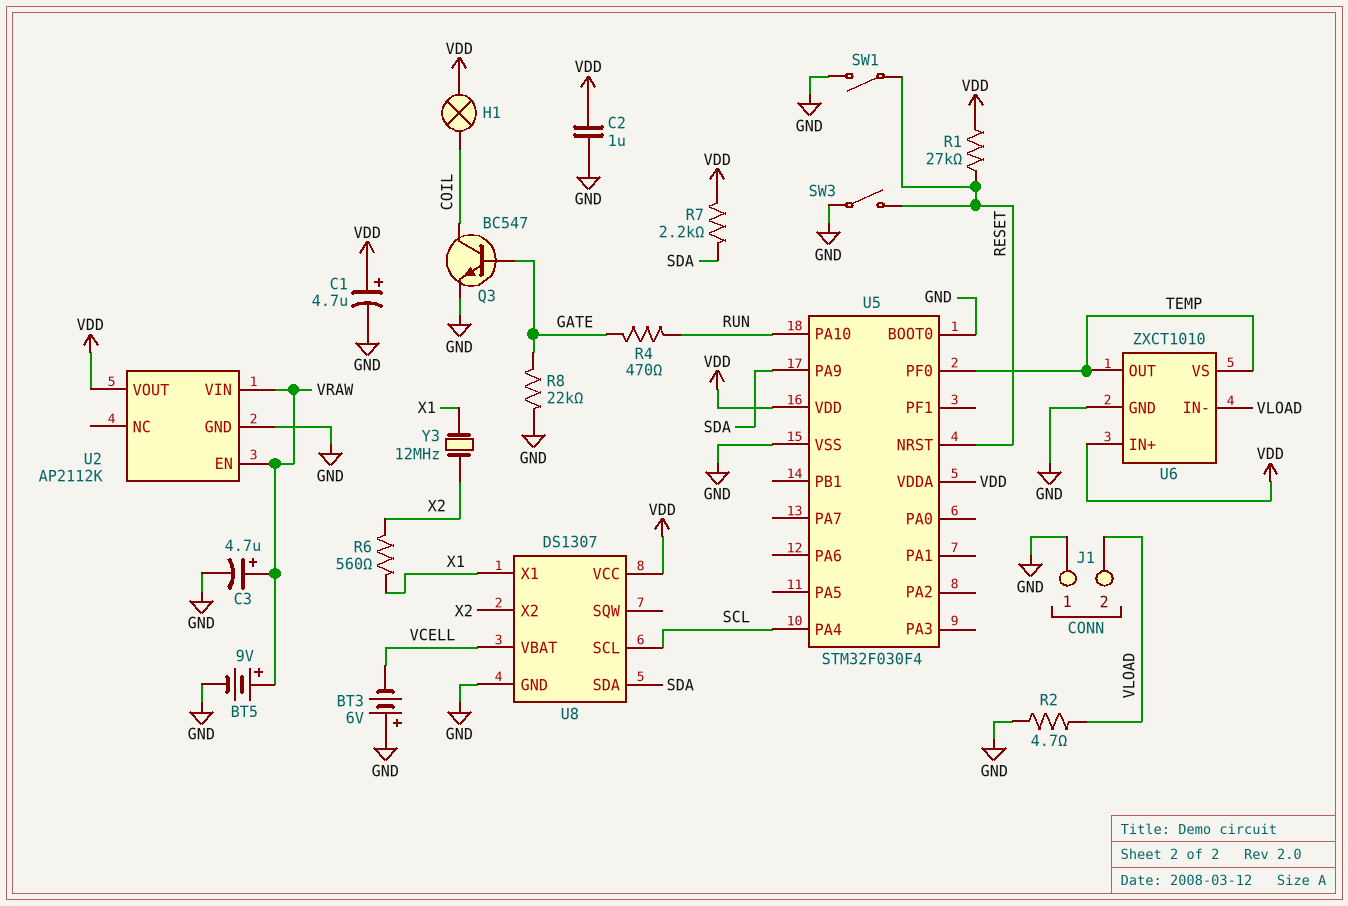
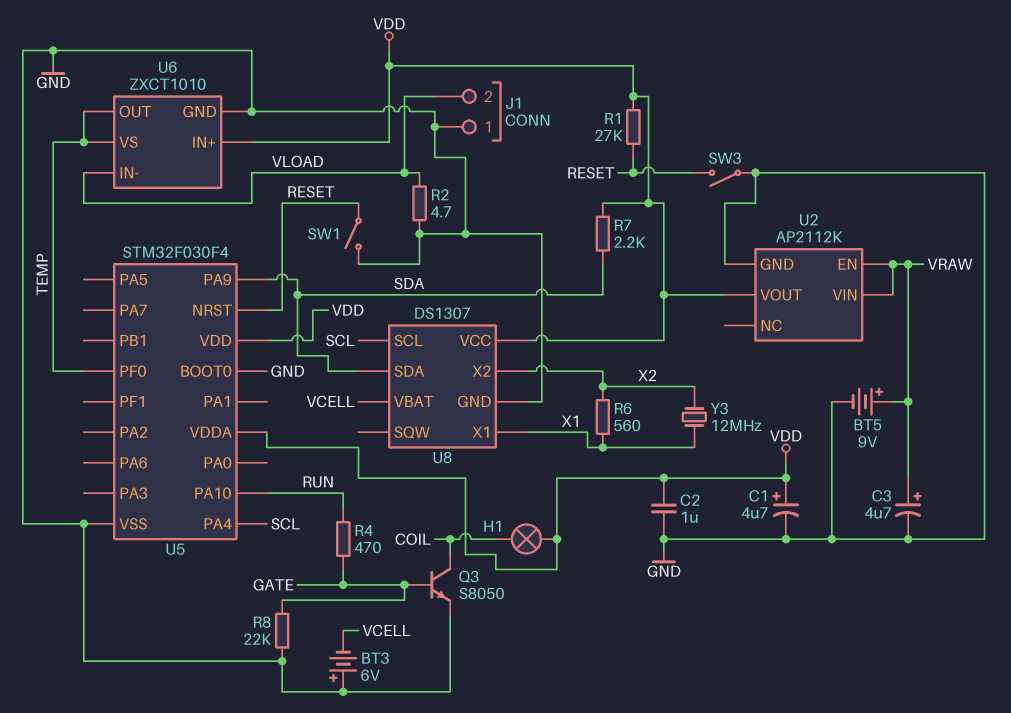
Q3: NPN BC547 (B GATE, C COIL, E GND) -> NPN S8050 (B GATE, C COIL, E GND)

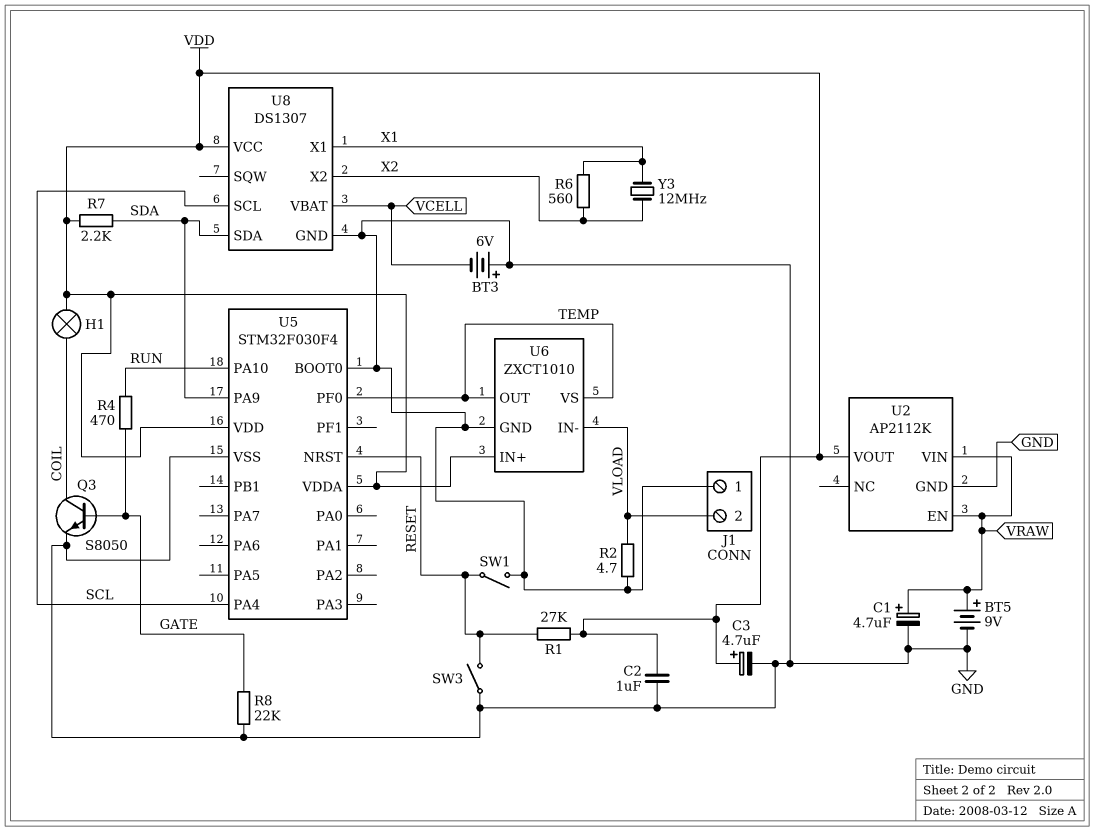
C1: 4.7uF (plus VDD, minus GND) -> 4.7uF (plus VRAW, minus GND)
C3: 4.7uF (plus VRAW, minus GND) -> 4.7uF (plus VDD, minus GND)

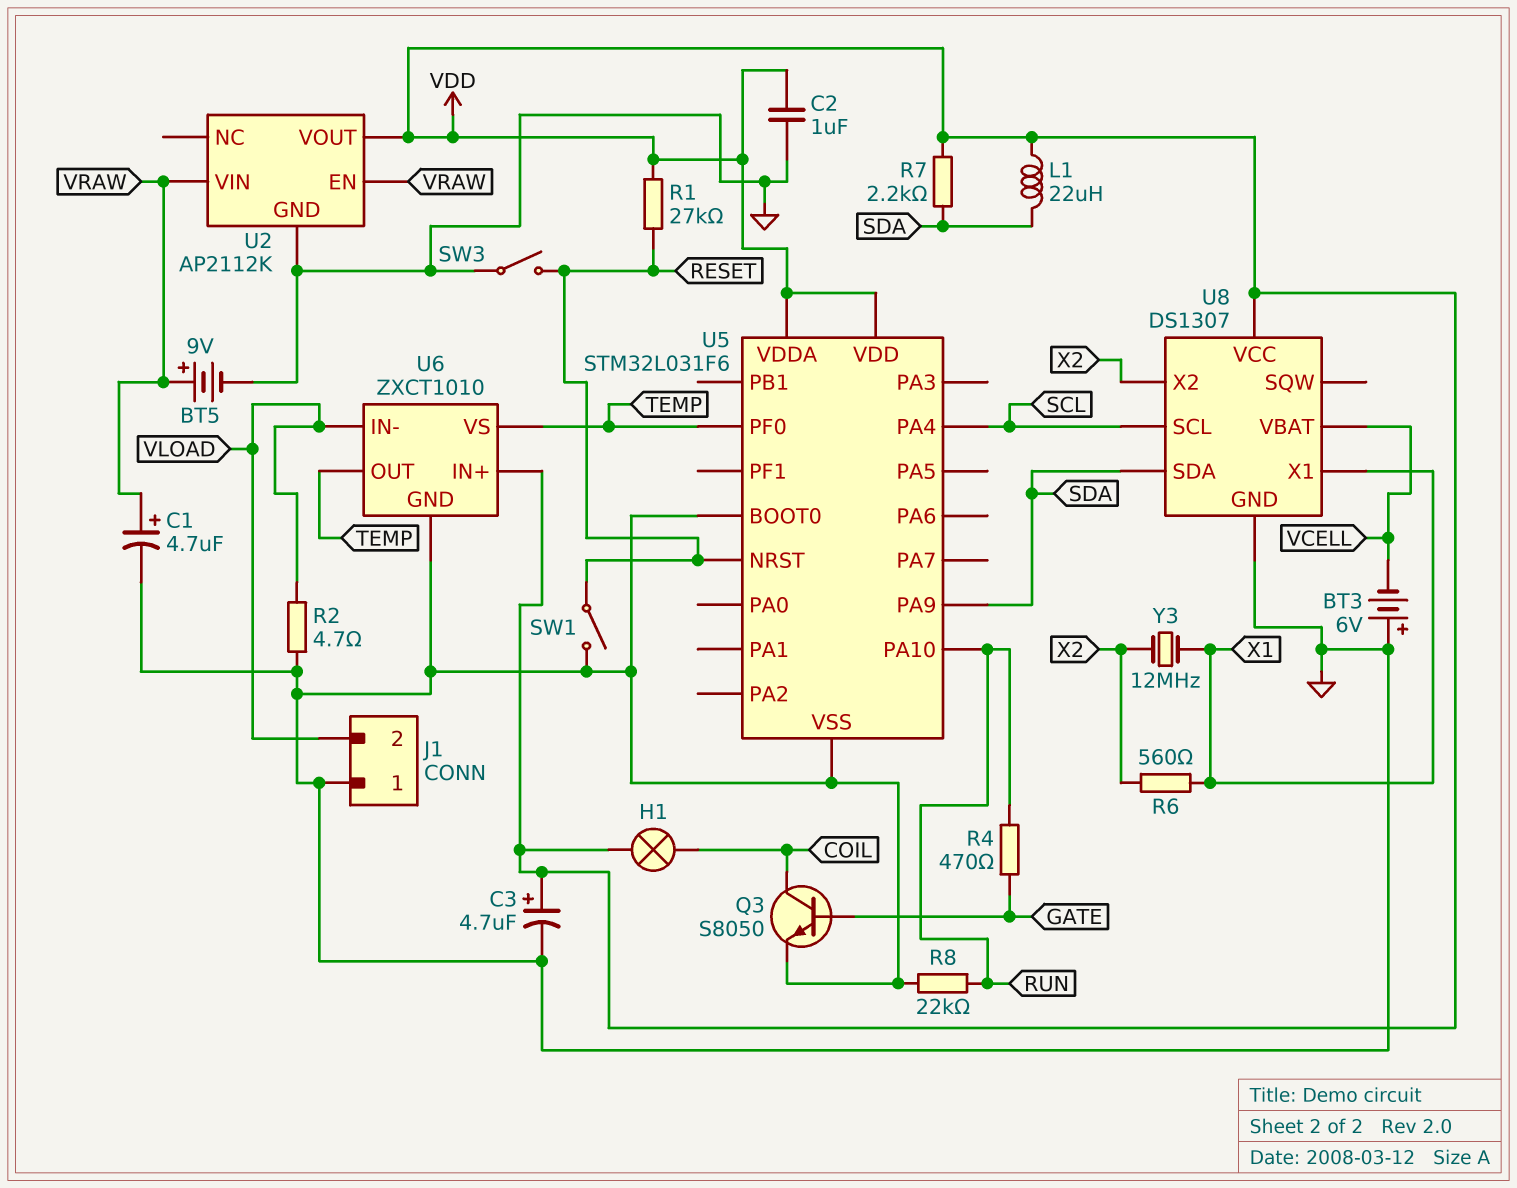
L1: none -> 22uH (SDA, VDD)
R8: 22k (GATE, GND) -> 22k (GND, RUN)
U5: STM32F030F4 -> STM32L031F6

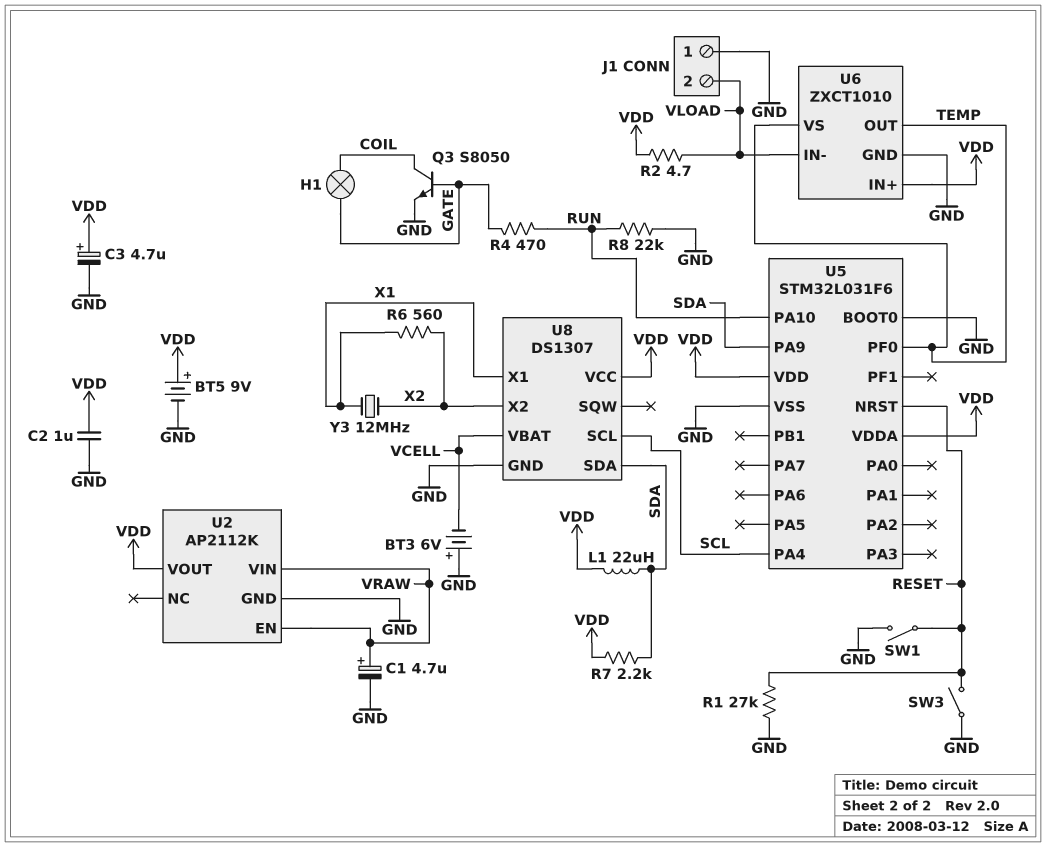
BT5: 9V (plus VRAW, minus GND) -> 9V (plus VDD, minus GND)
H1: lamp (COIL, VDD) -> lamp (COIL, GATE)
R1: 27k (RESET, VDD) -> 27k (GND, RESET)
R2: 4.7 (GND, VLOAD) -> 4.7 (VDD, VLOAD)

